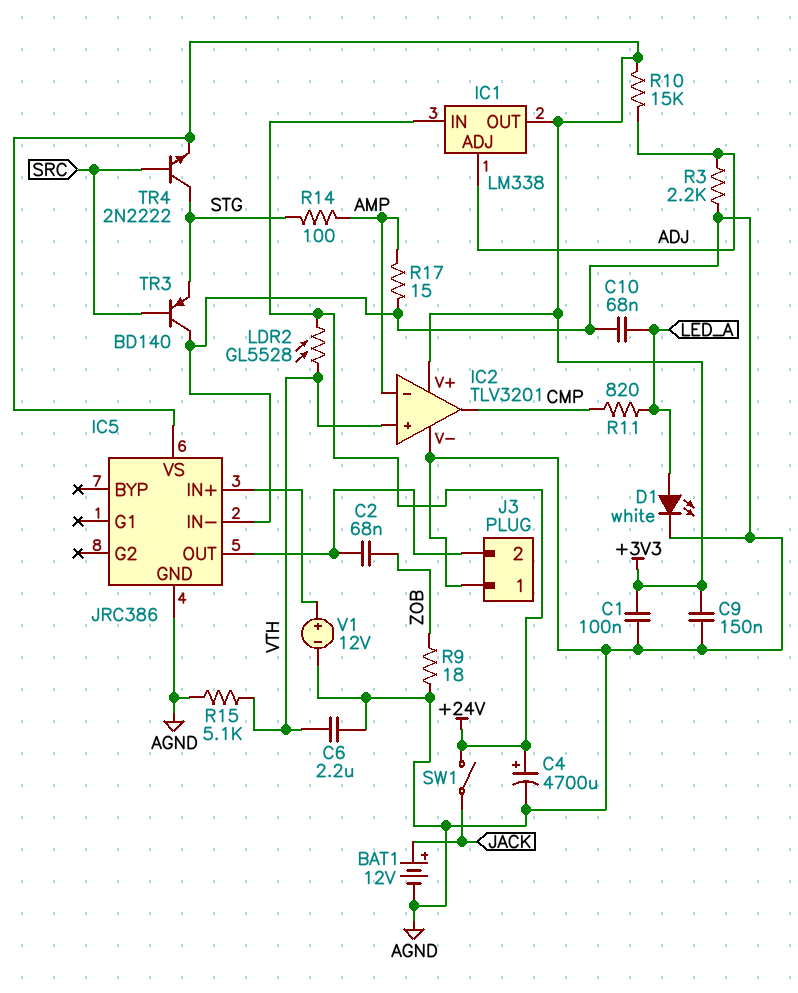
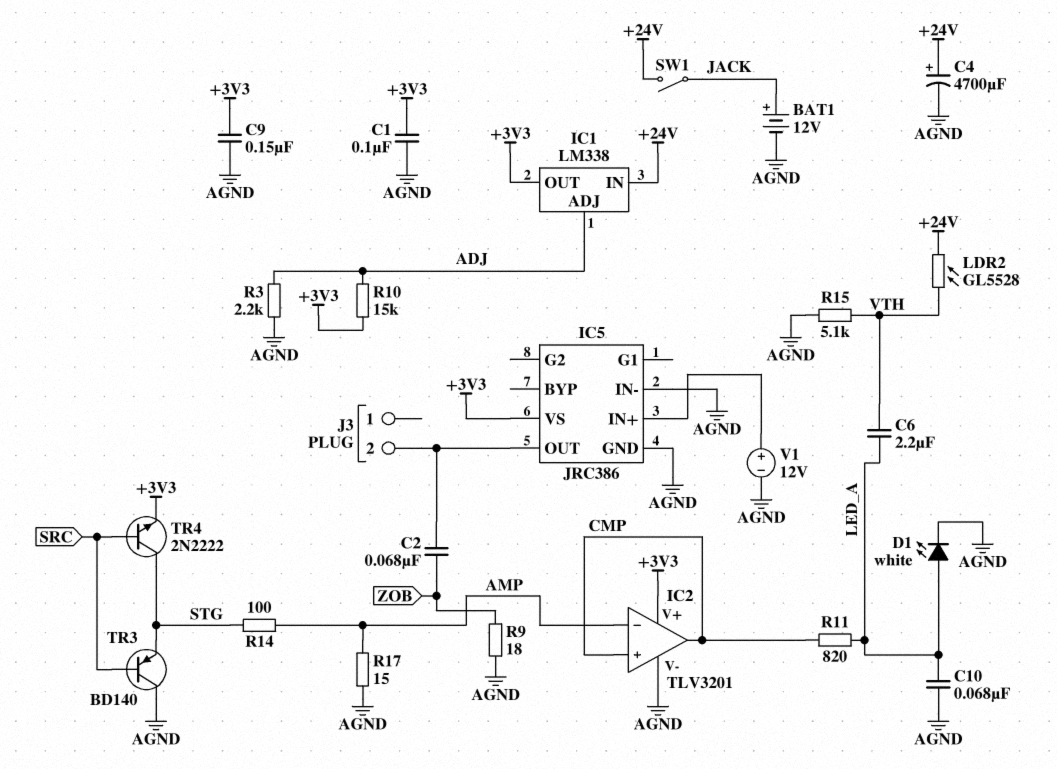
C6: 2.2uF (AGND, VTH) -> 2.2uF (LED_A, VTH)
IC2 pin in+: VTH -> CMP
J3 pin 1: AGND -> none

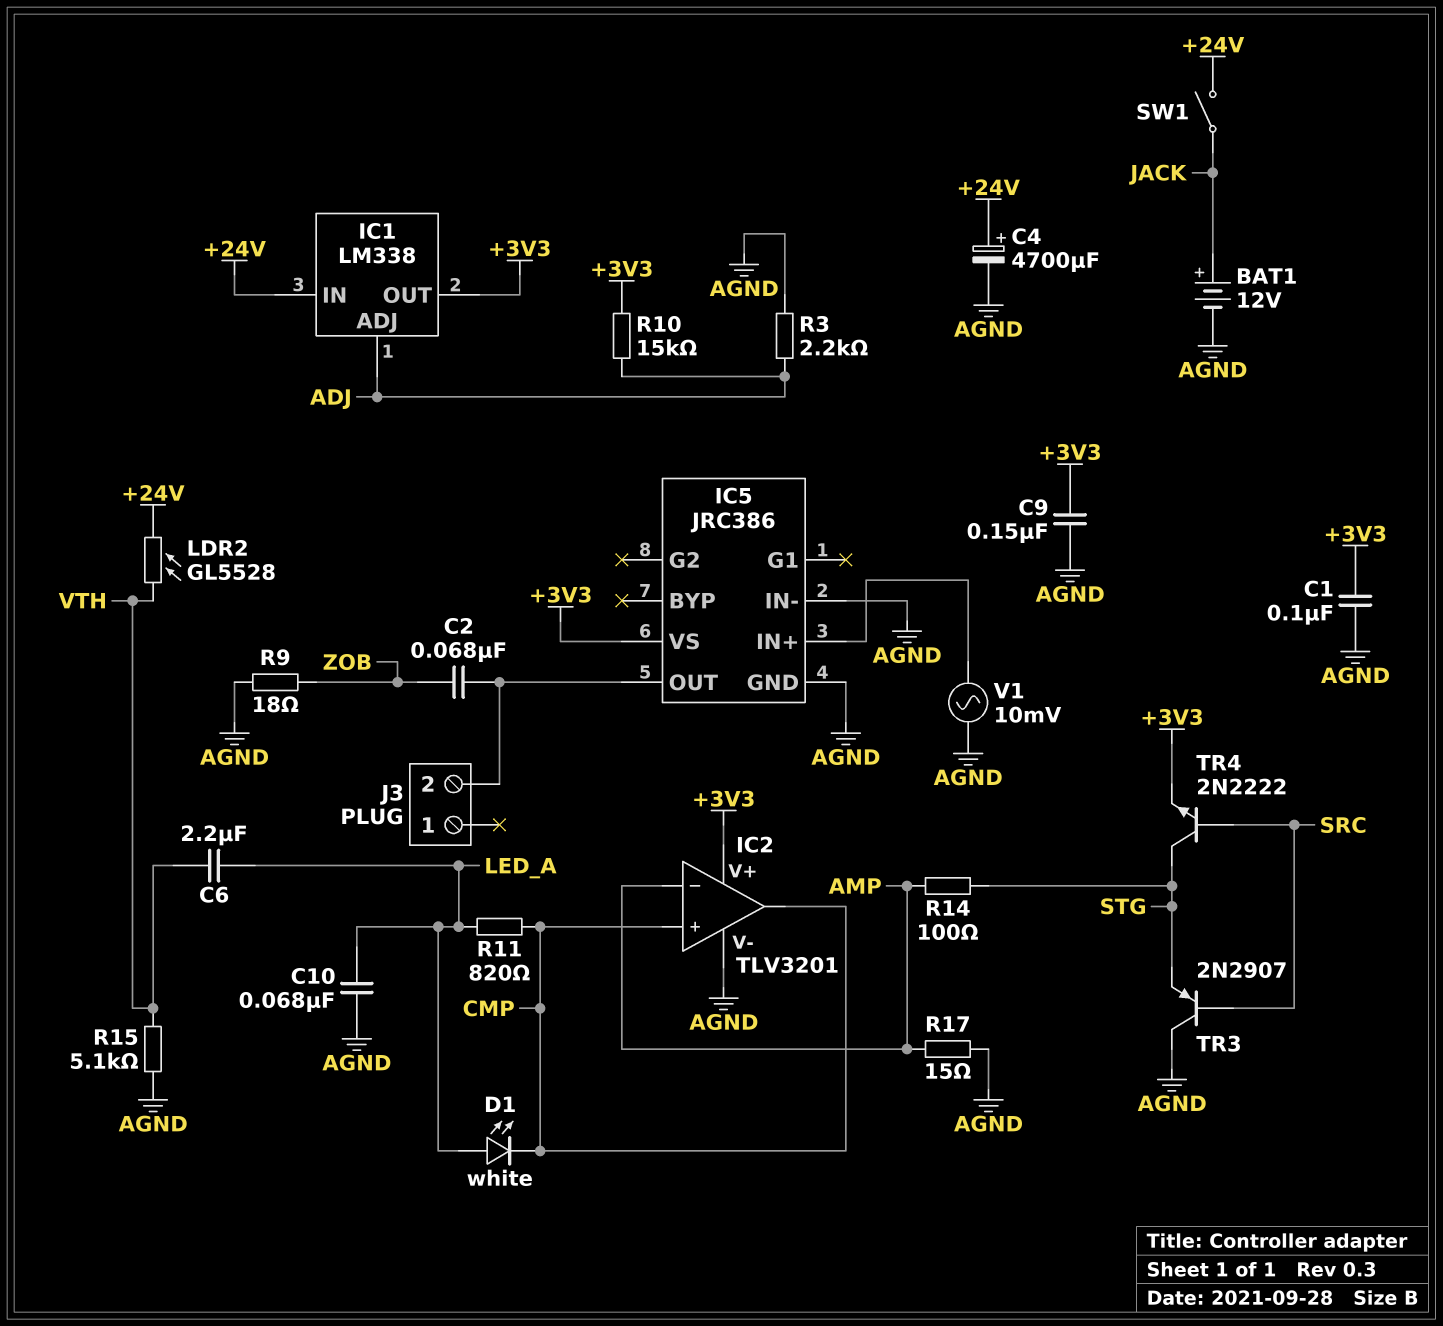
D1: LED white (A LED_A, K AGND) -> LED white (A LED_A, K CMP)
TR3: PNP BD140 (B SRC, C AGND, E STG) -> PNP 2N2907 (B SRC, C AGND, E STG)
V1: 12V (plus IC5/IN+, minus AGND) -> AC 10mV (AGND, IC5/IN+)

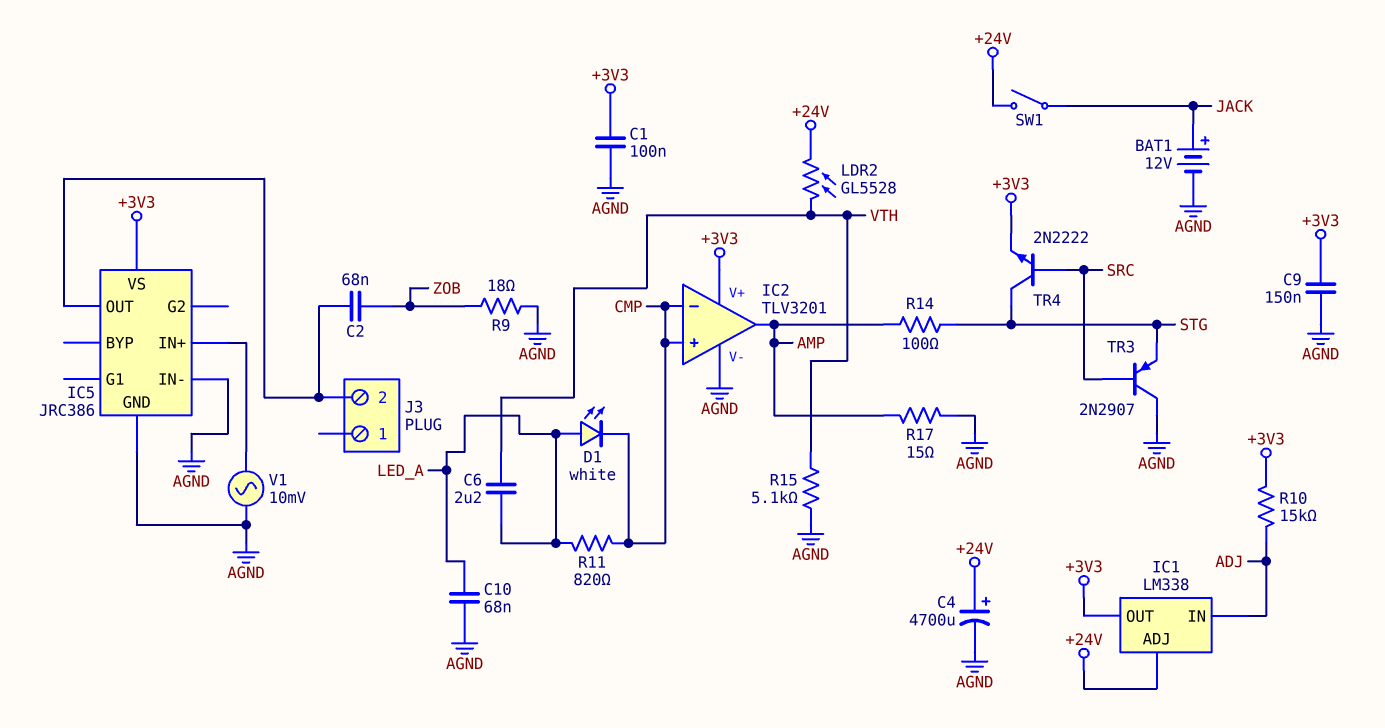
IC1 pin ADJ: ADJ -> +24V
IC1 pin IN: +24V -> ADJ
IC2 pin in-: AMP -> CMP
IC2 pin out: CMP -> AMP
R3: 2.2k (ADJ, AGND) -> none

